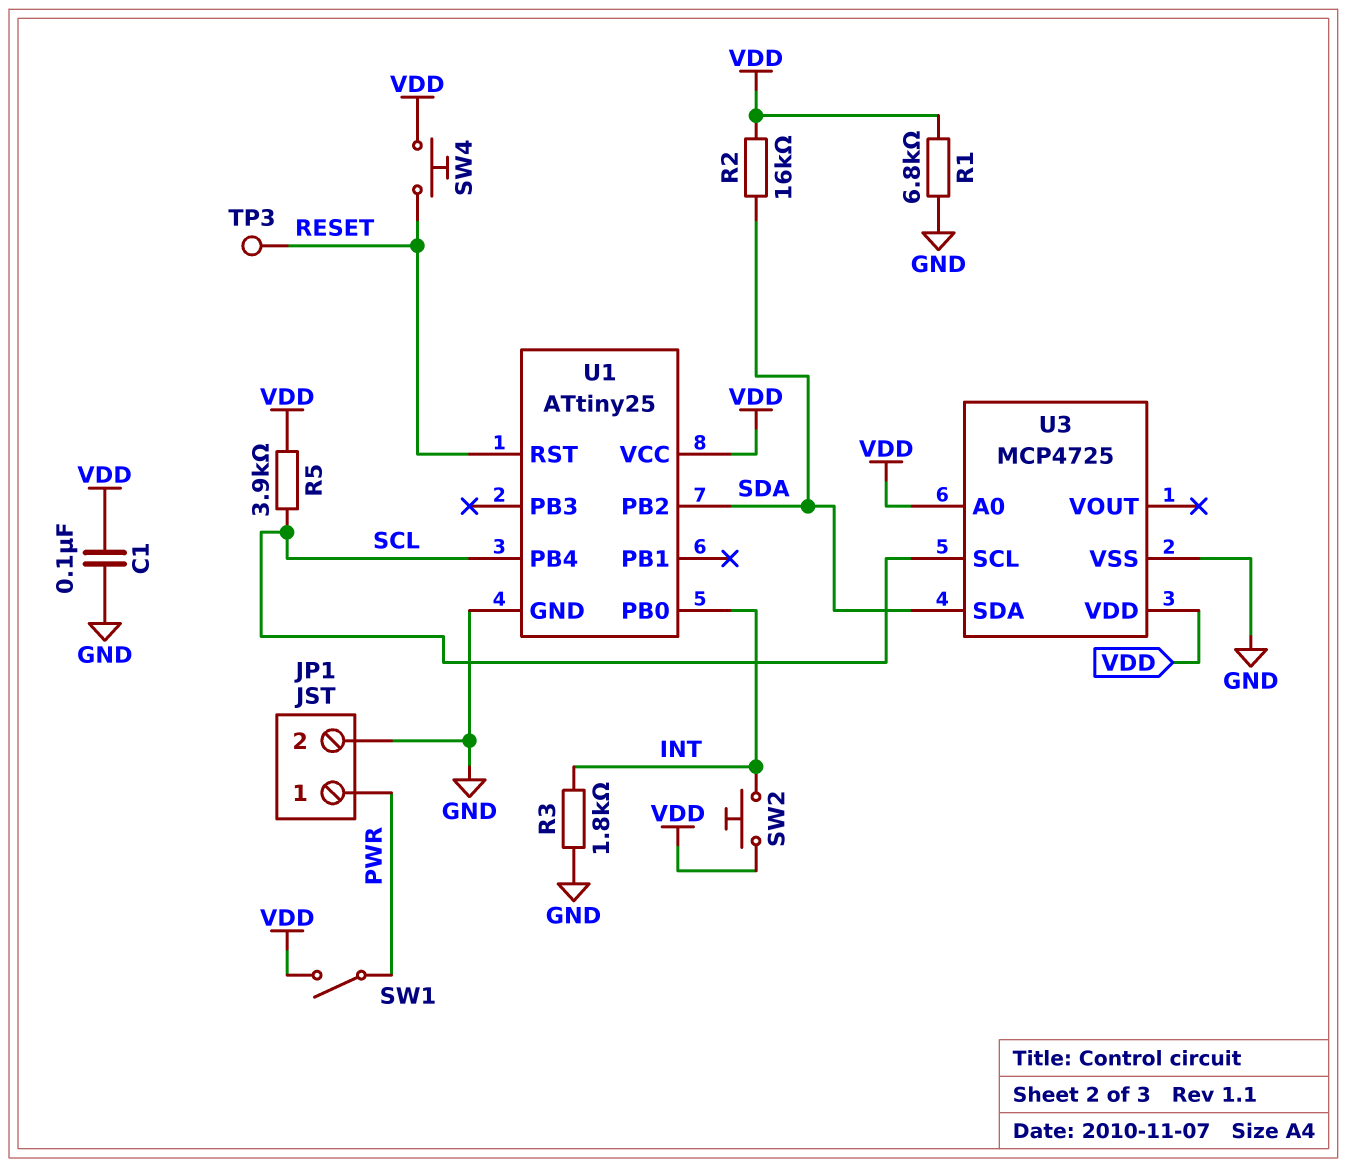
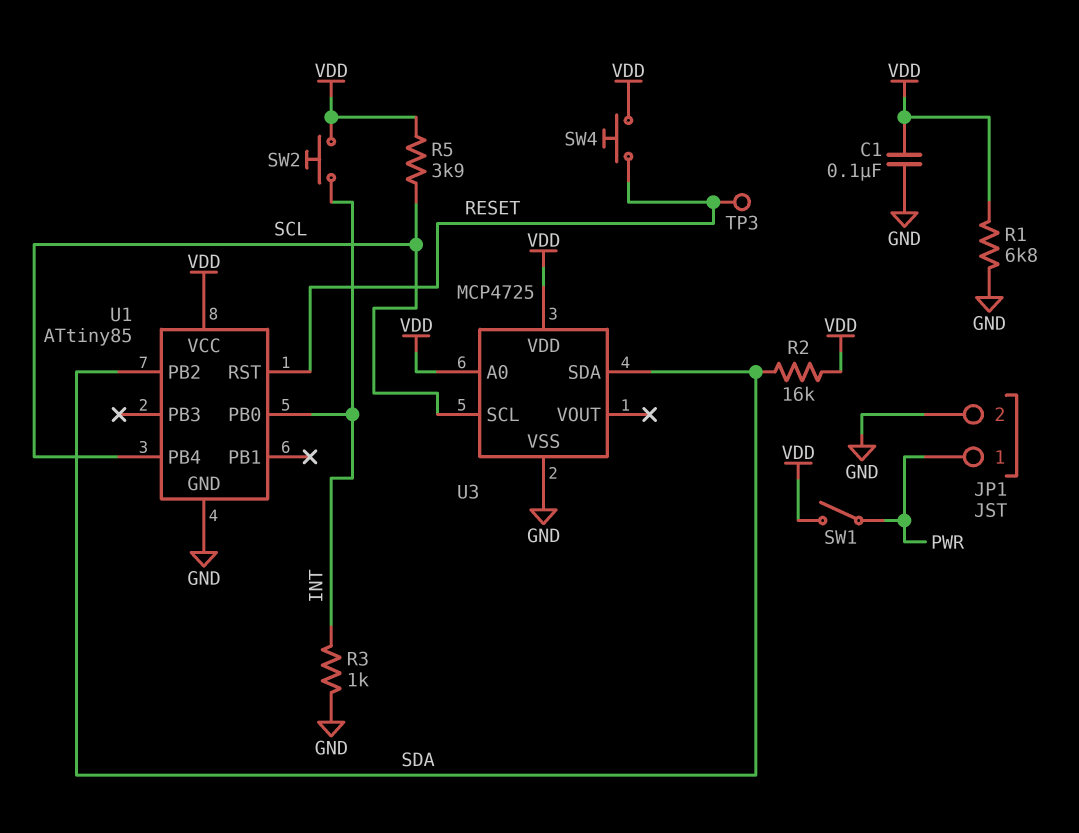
R3: 1.8k (GND, INT) -> 1k (GND, INT)
U1: ATtiny25 -> ATtiny85

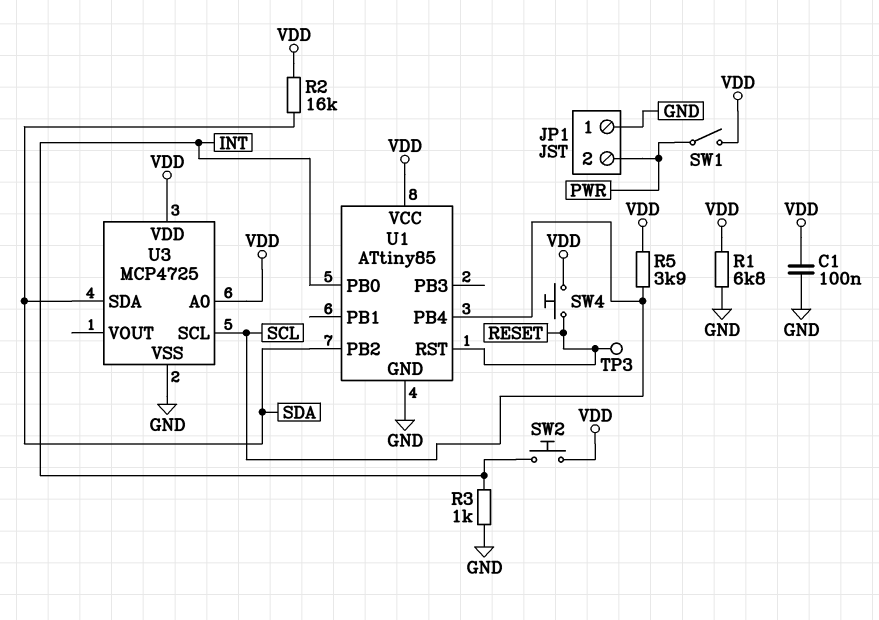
JP1 pin 1: PWR -> GND
JP1 pin 2: GND -> PWR

